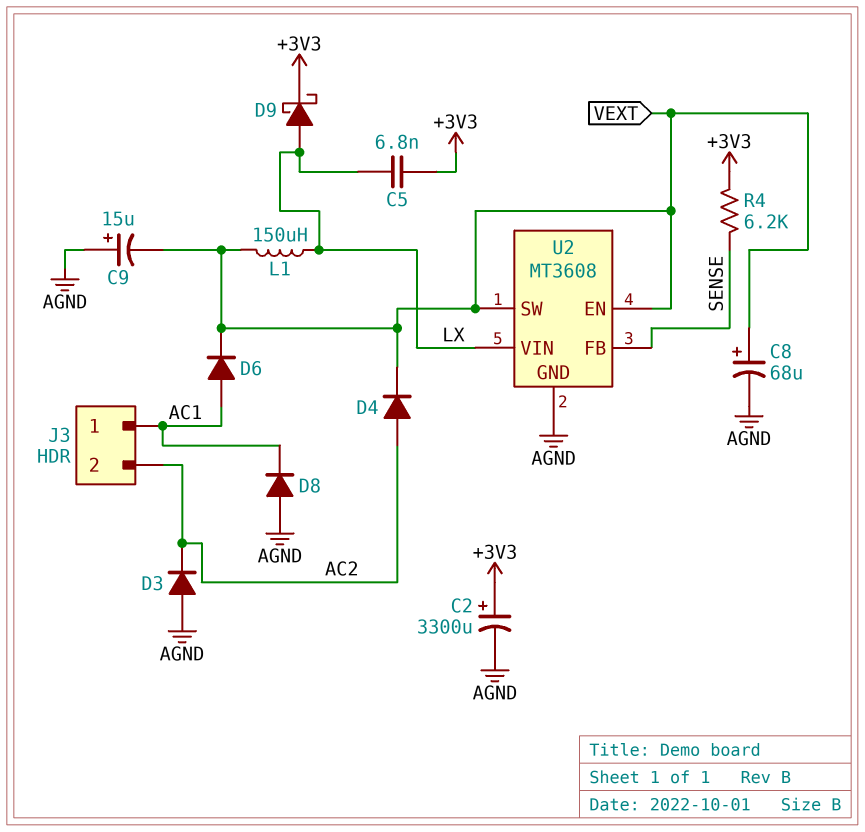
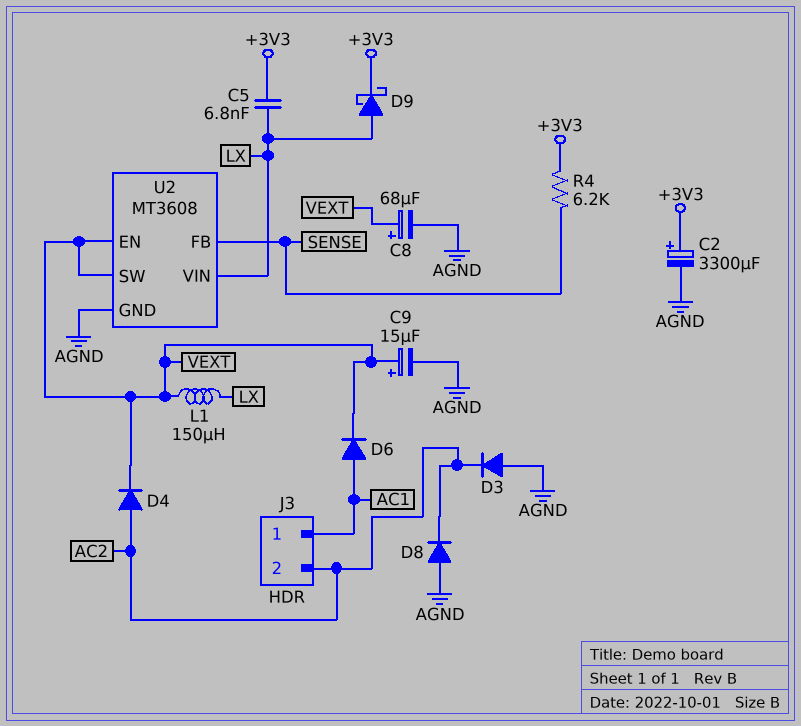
C9: 15uF (plus AGND, minus VEXT) -> 15uF (plus VEXT, minus AGND)
D8: diode (A AGND, K AC1) -> diode (A AGND, K AC2)

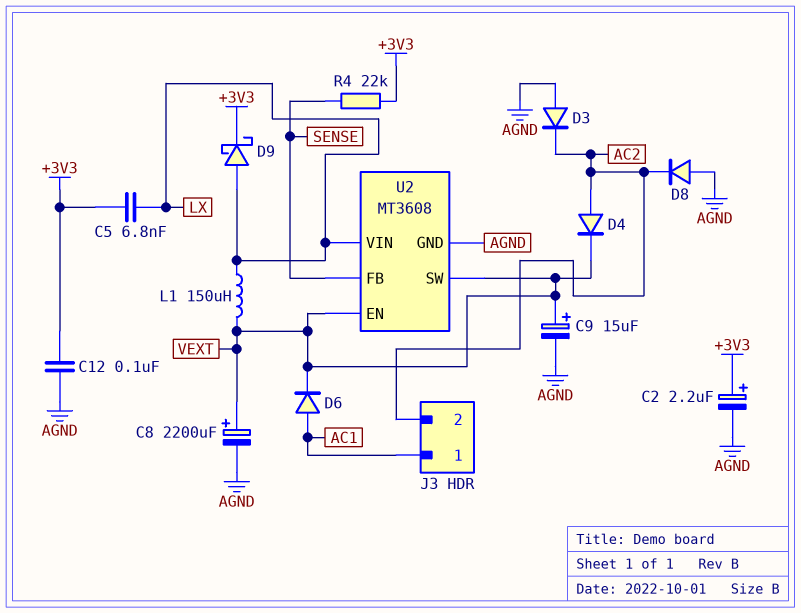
C2: 3300uF (plus +3V3, minus AGND) -> 2.2uF (plus +3V3, minus AGND)
C8: 68uF (plus VEXT, minus AGND) -> 2200uF (plus VEXT, minus AGND)
C12: none -> 100nF (+3V3, AGND)
R4: 6.2k (+3V3, SENSE) -> 22k (+3V3, SENSE)

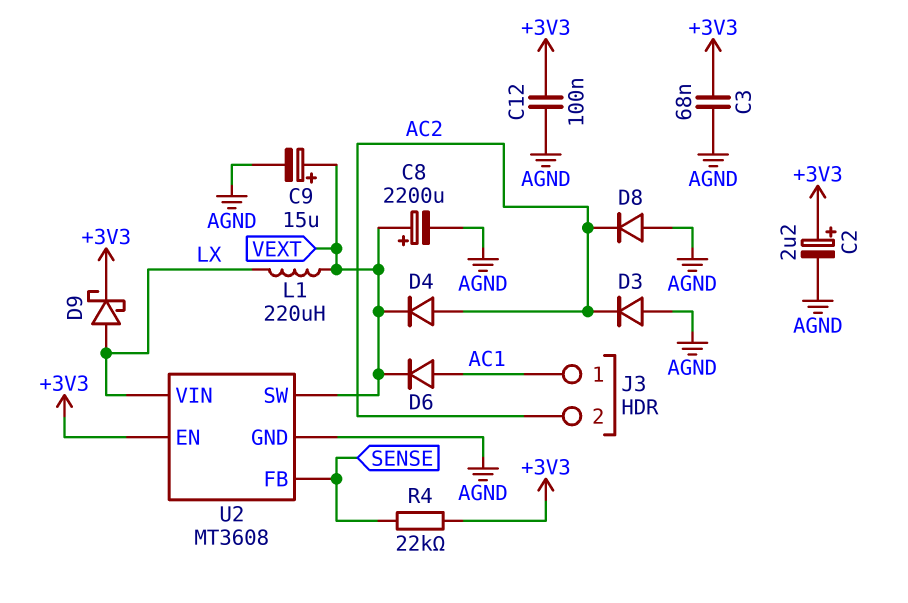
C3: none -> 68nF (+3V3, AGND)
C5: 6.8nF (+3V3, LX) -> none
L1: 150uH (LX, VEXT) -> 220uH (LX, VEXT)
U2 pin EN: VEXT -> +3V3

